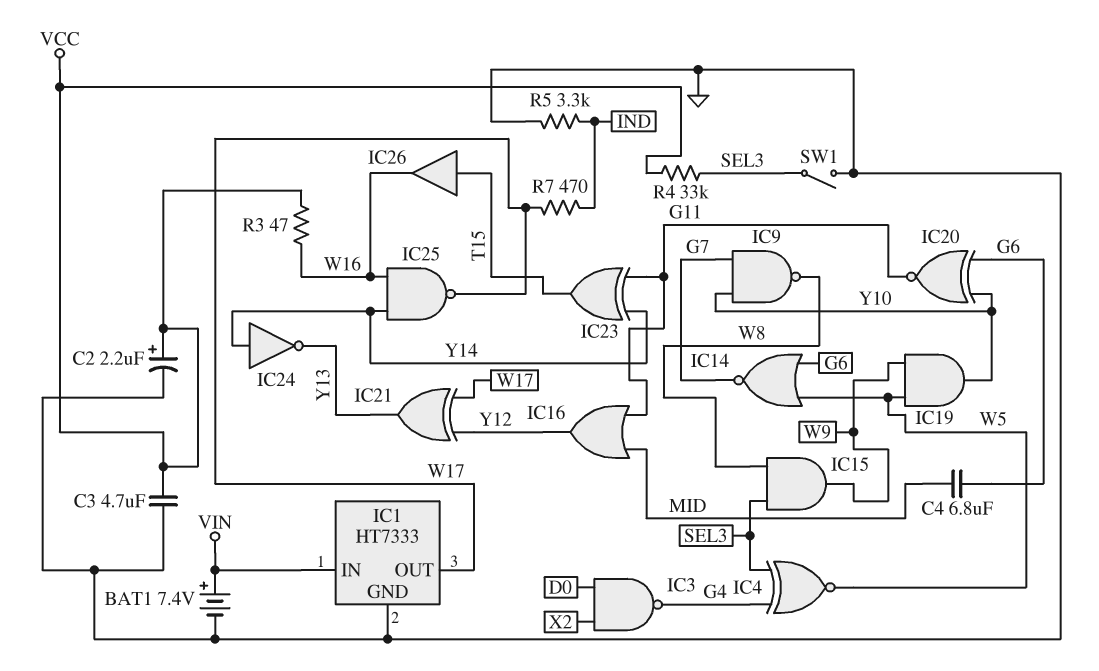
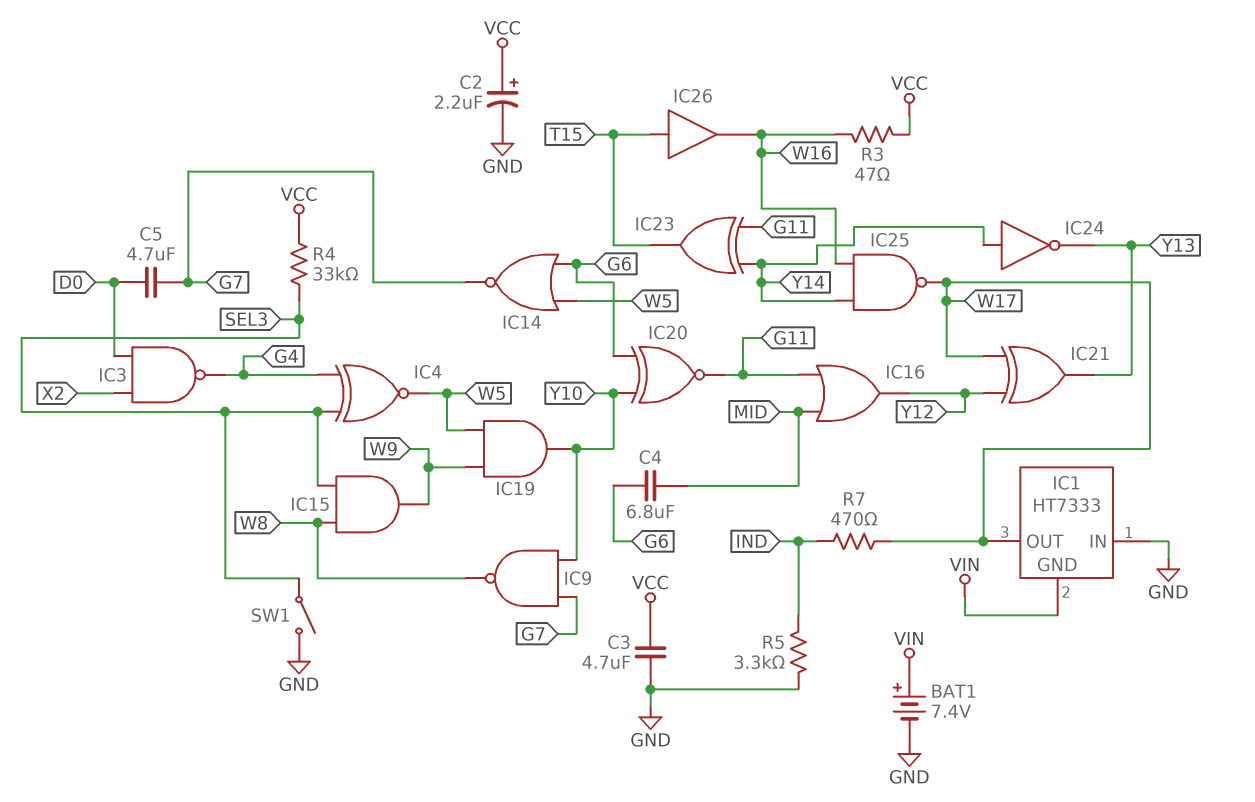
C5: none -> 4.7uF (D0, G7)
IC1 pin GND: GND -> VIN
IC1 pin IN: VIN -> GND

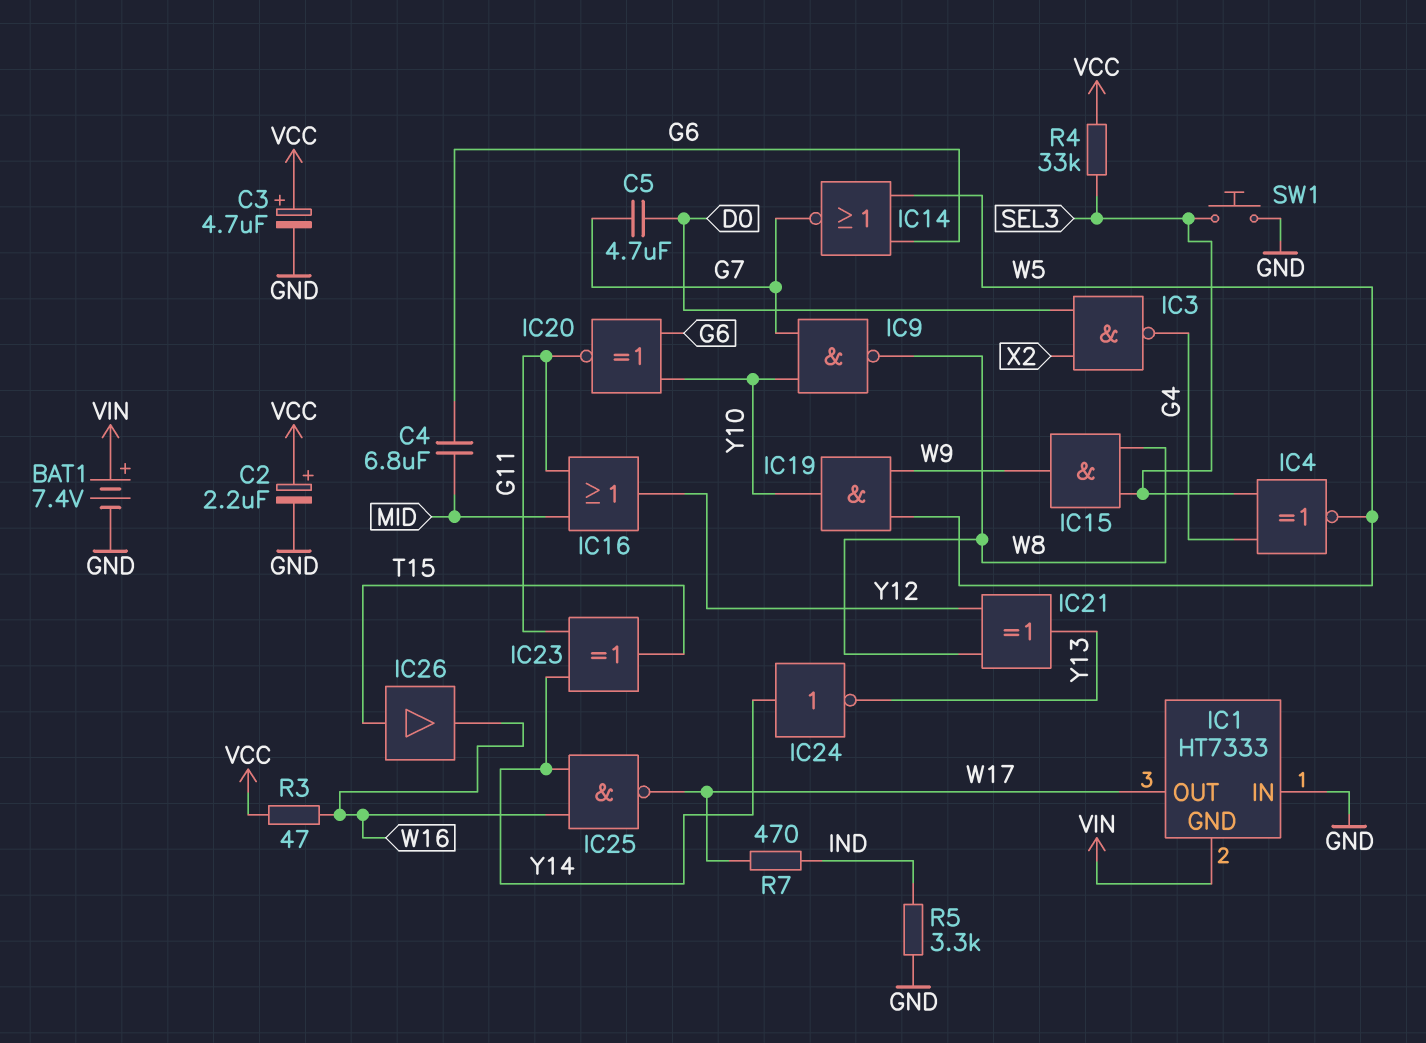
C3: 4.7uF (GND, VCC) -> 4.7uF (plus VCC, minus GND)
IC21: XOR (in W17, in Y12, out Y13) -> XOR (in W8, in Y12, out Y13)
SW1: switch (GND, SEL3) -> button (GND, SEL3)

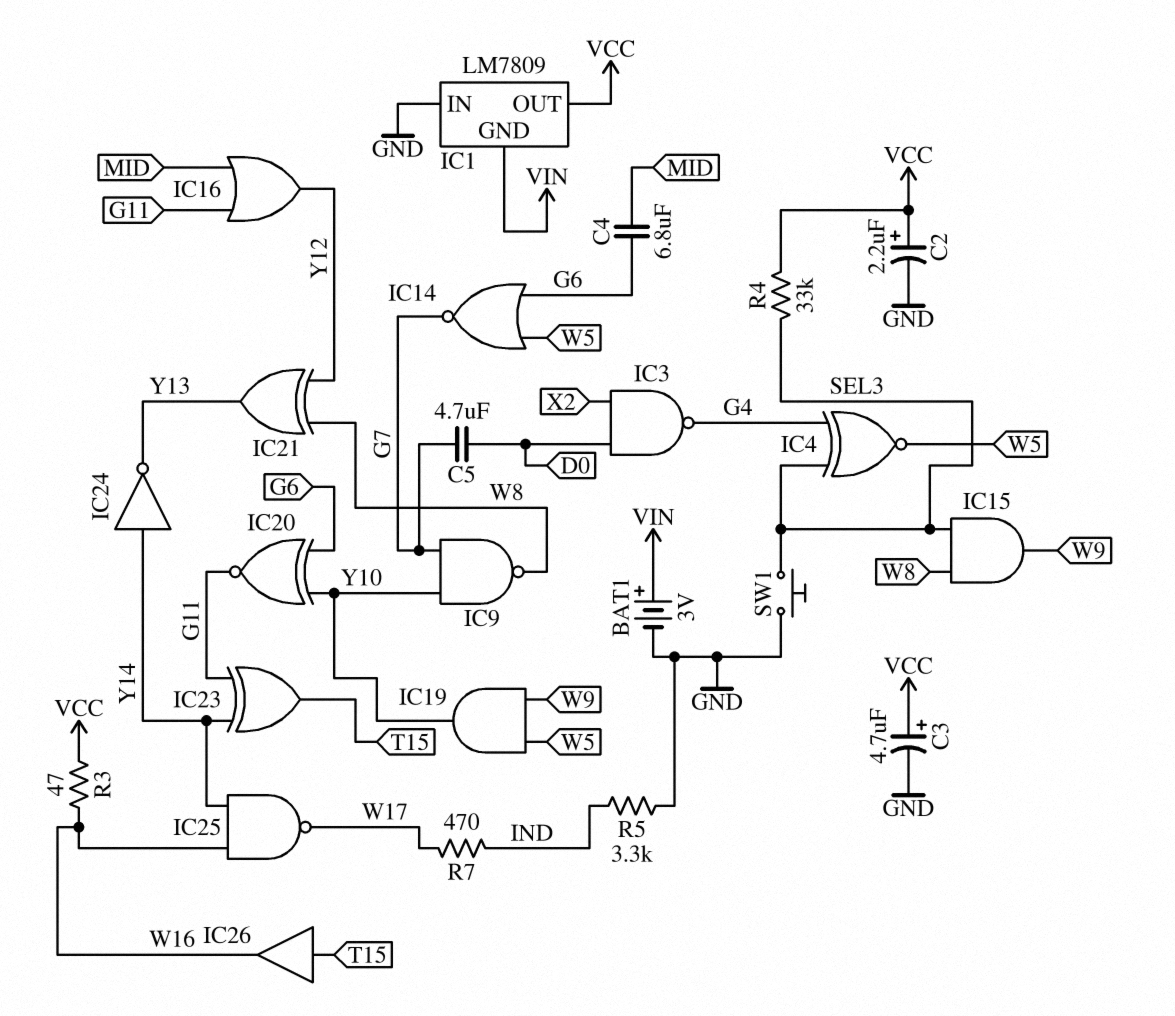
BAT1: 7.4V (plus VIN, minus GND) -> 3V (plus VIN, minus GND)
IC1: HT7333 -> LM7809
IC1 pin OUT: W17 -> VCC

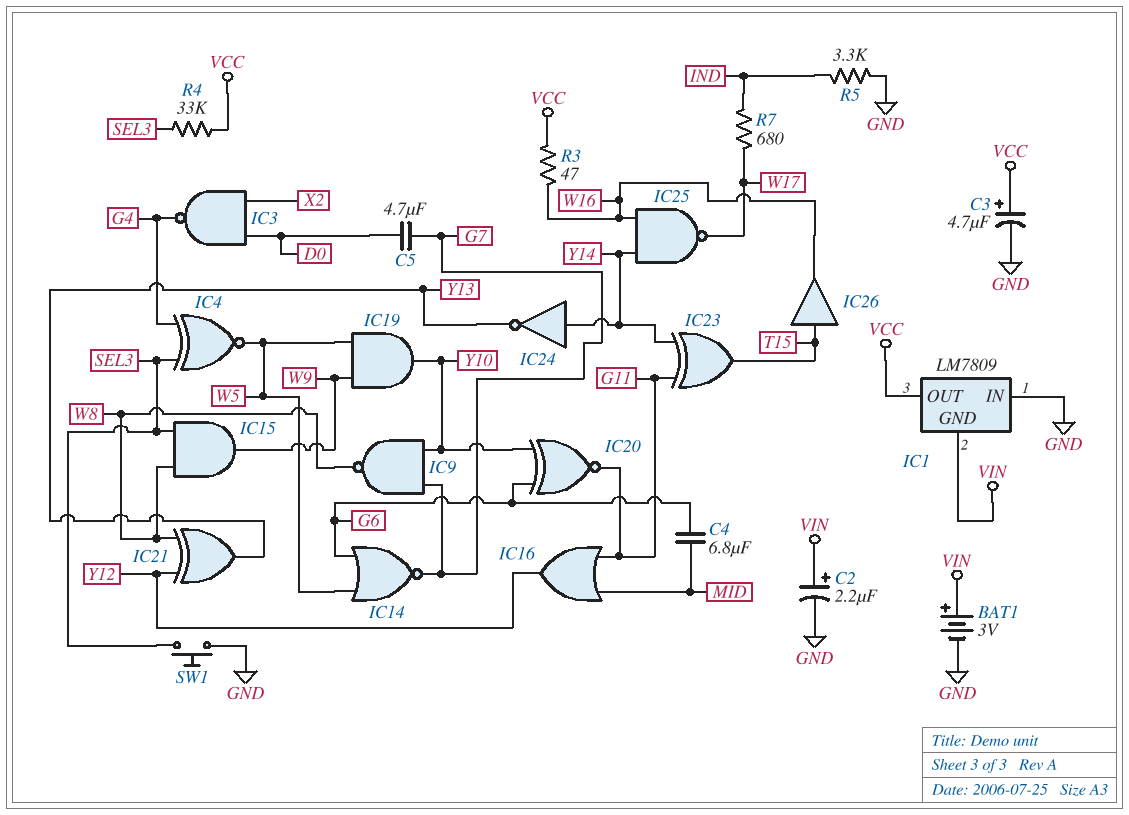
C2: 2.2uF (plus VCC, minus GND) -> 2.2uF (plus VIN, minus GND)
R7: 470 (IND, W17) -> 680 (IND, W17)

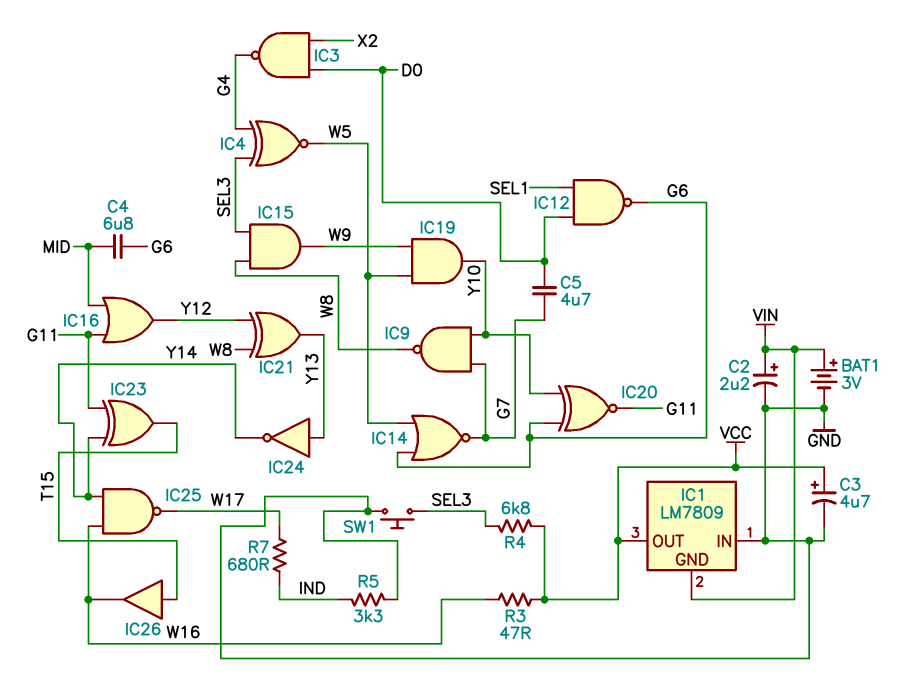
IC12: none -> NAND (in D0, in SEL1, out G6)
IC24: NOT (in Y14, out Y13) -> NOT (in Y13, out Y14)
R4: 33k (SEL3, VCC) -> 6.8k (SEL3, VCC)

